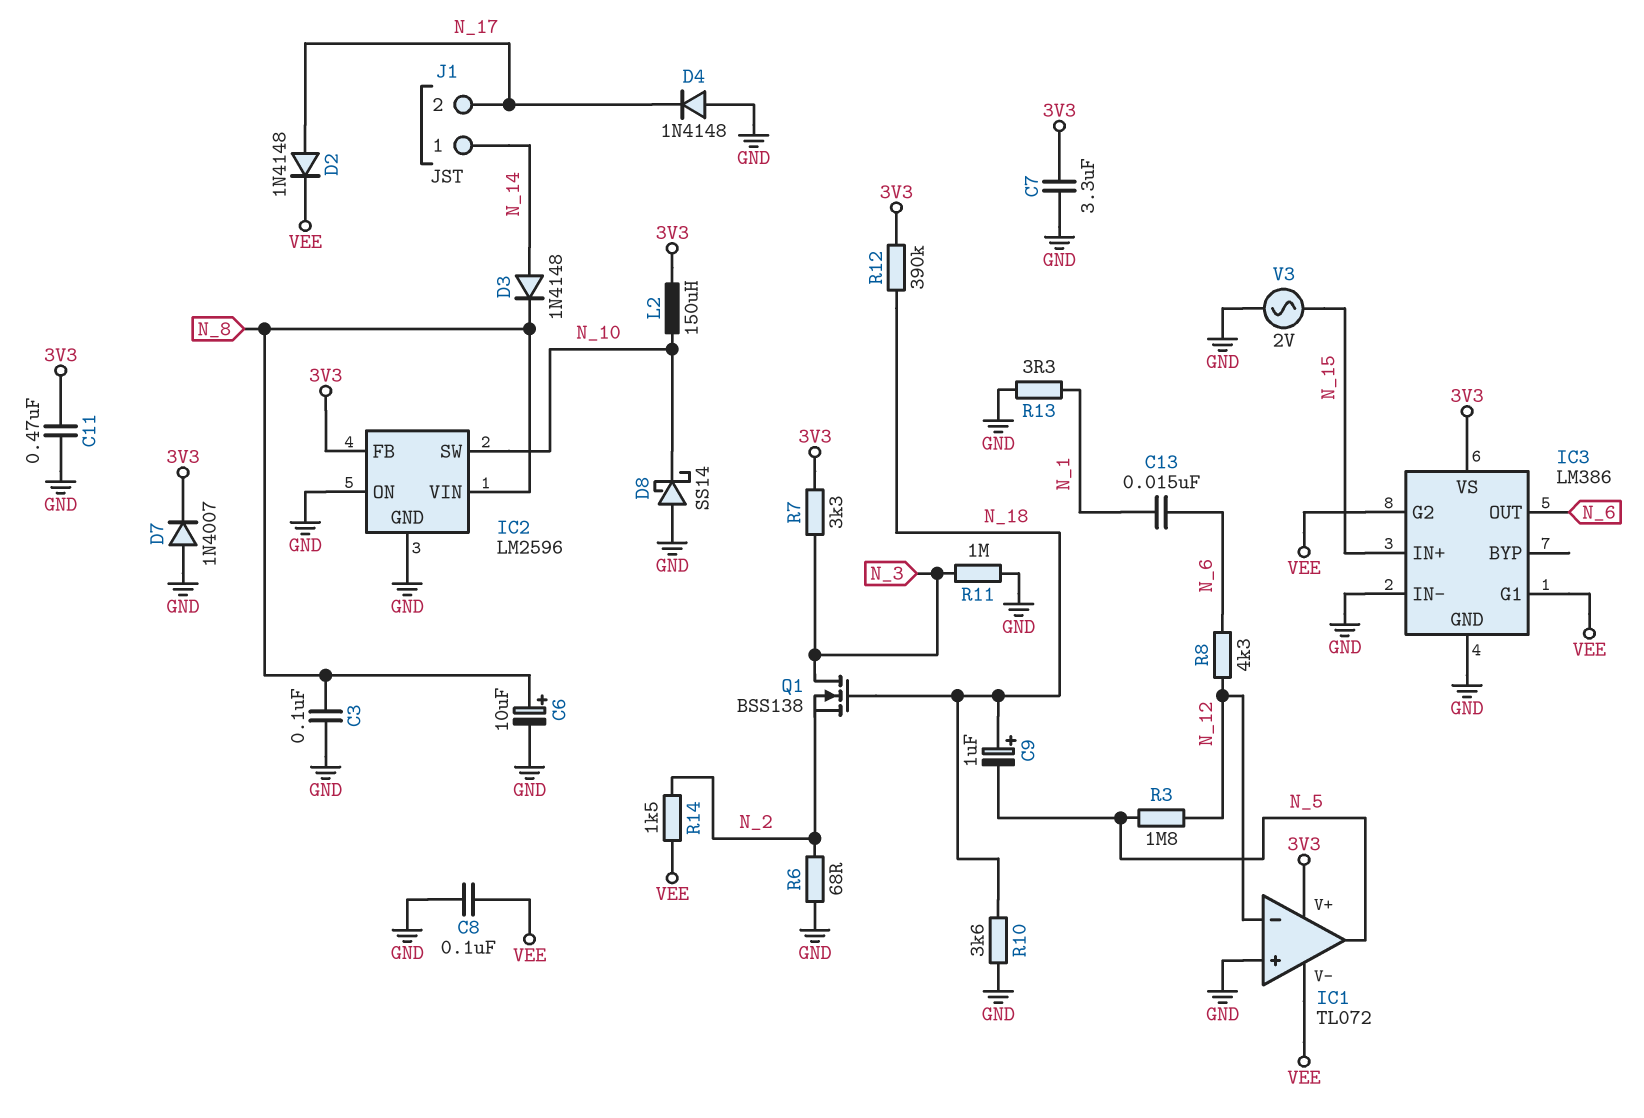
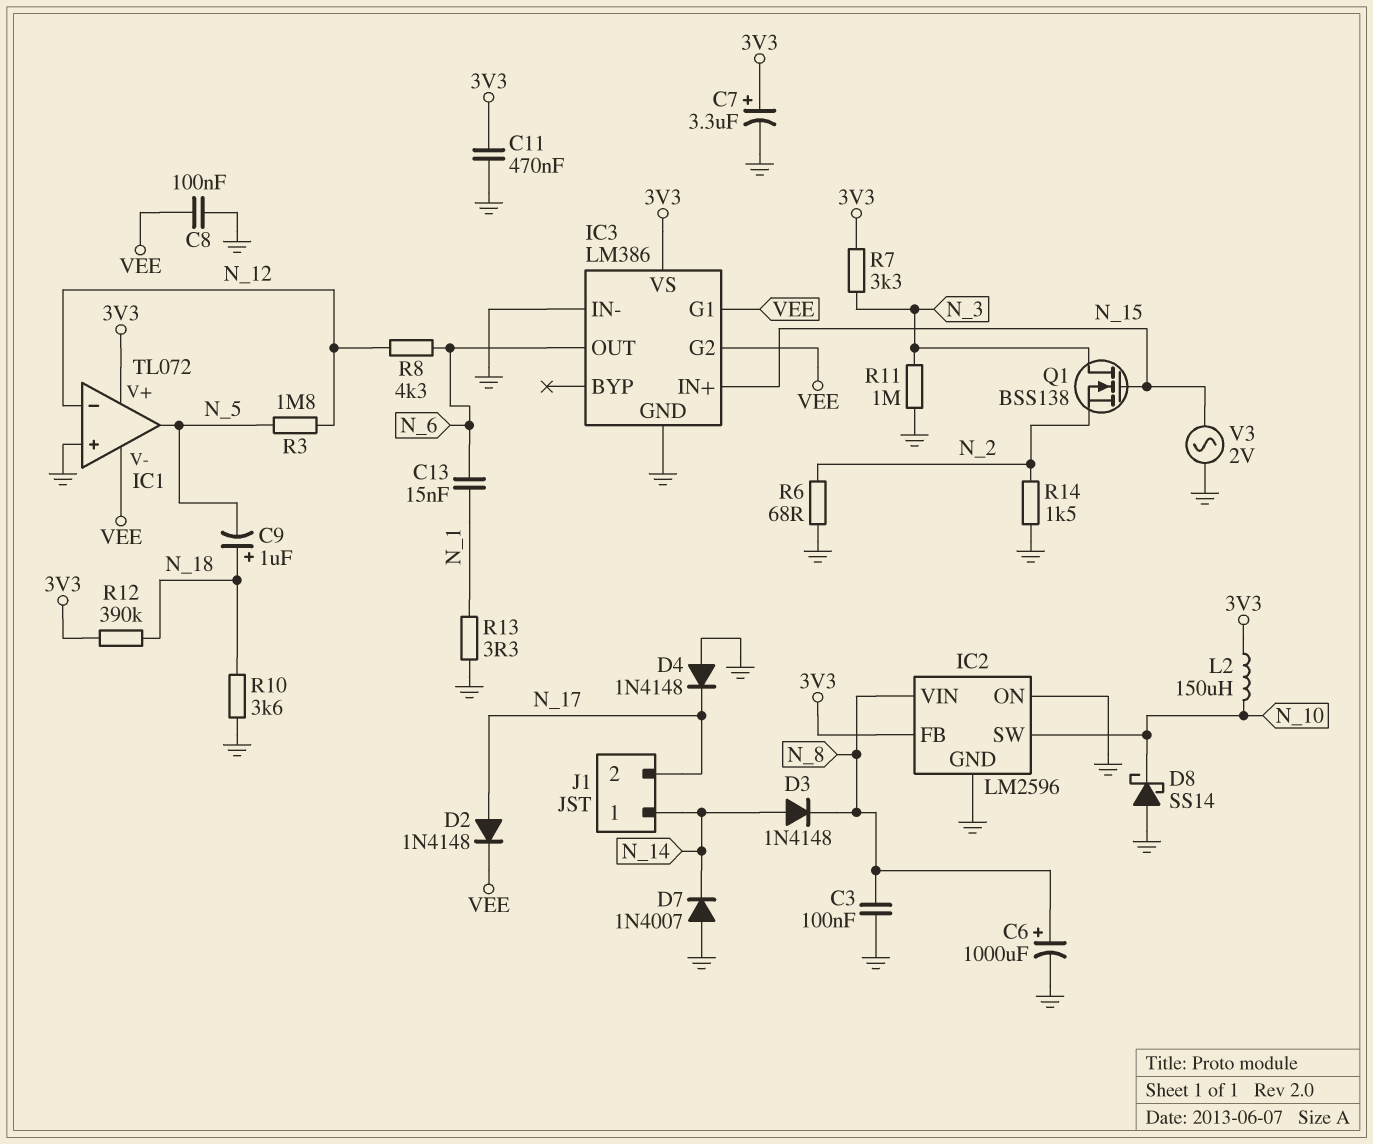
C6: 10uF (plus N_8, minus GND) -> 1000uF (plus N_8, minus GND)
C7: 3.3uF (3V3, GND) -> 3.3uF (plus 3V3, minus GND)
D7: diode 1N4007 (A GND, K 3V3) -> diode 1N4007 (A GND, K N_14)
Q1: NMOS BSS138 (G N_18, D N_3, S N_2) -> NMOS BSS138 (G N_15, D N_3, S N_2)
R14: 1.5k (N_2, VEE) -> 1.5k (GND, N_2)

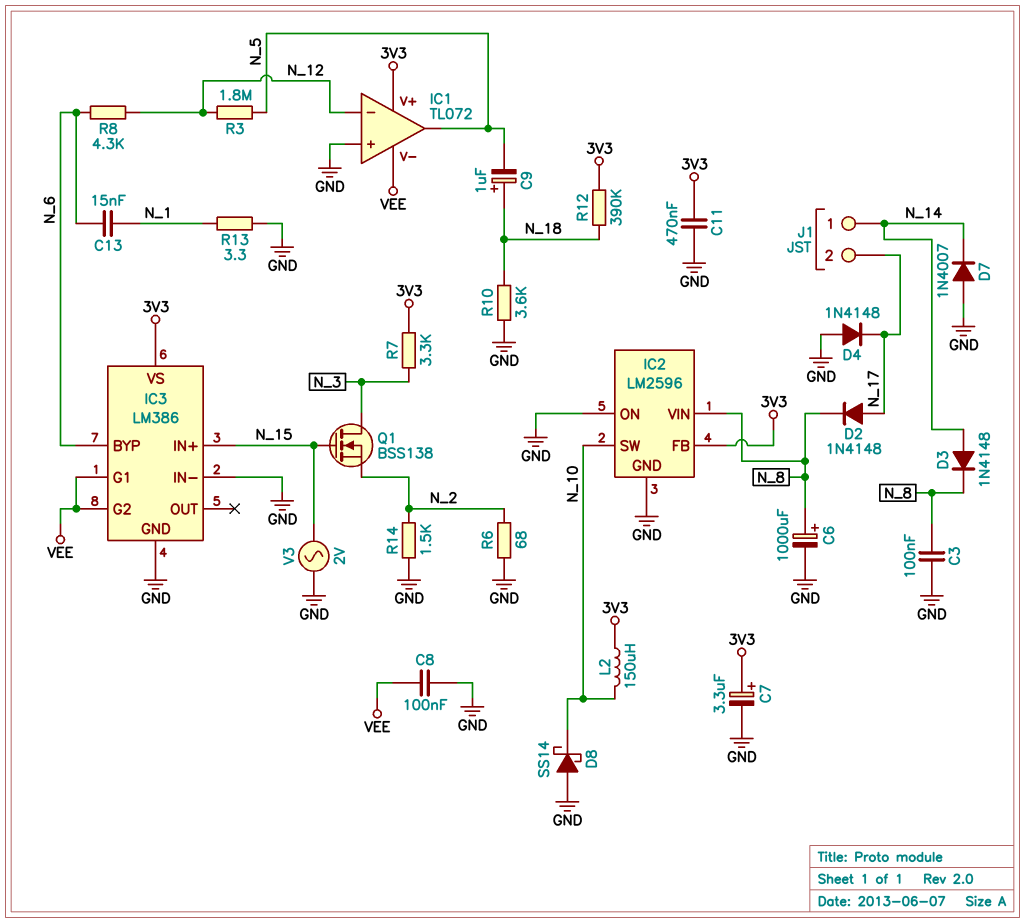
D2: diode 1N4148 (A N_17, K VEE) -> diode 1N4148 (A N_17, K N_8)
IC3 pin BYP: none -> N_6
IC3 pin OUT: N_6 -> none
R11: 1M (GND, N_3) -> none

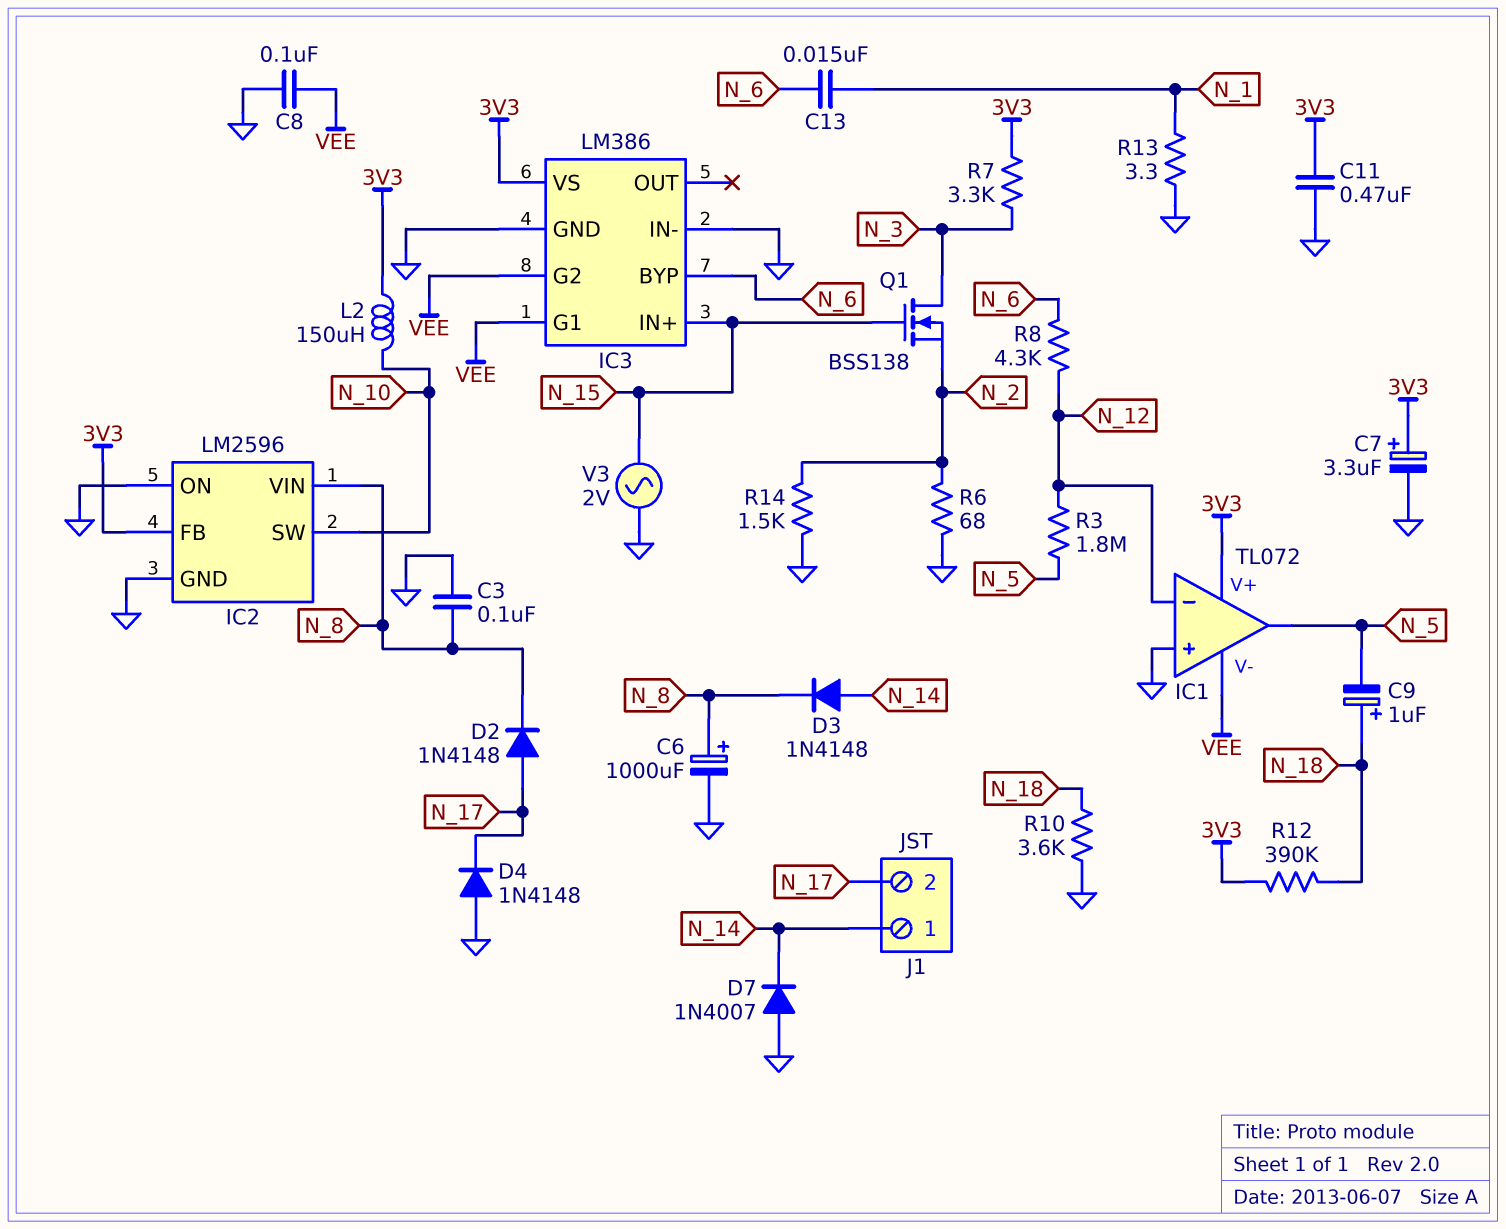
D8: schottky SS14 (A GND, K N_10) -> none

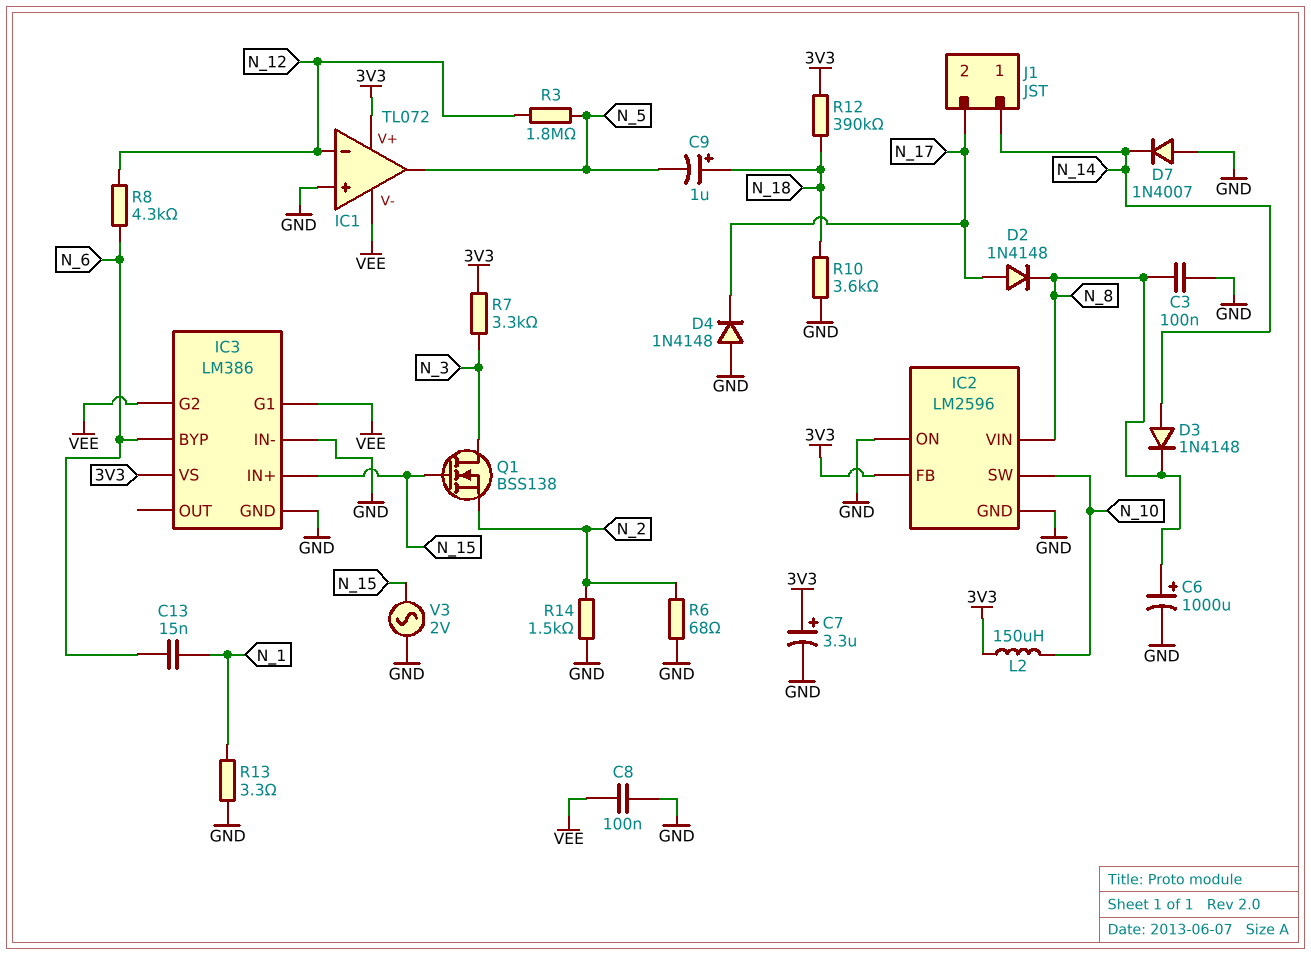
C11: 470nF (3V3, GND) -> none

